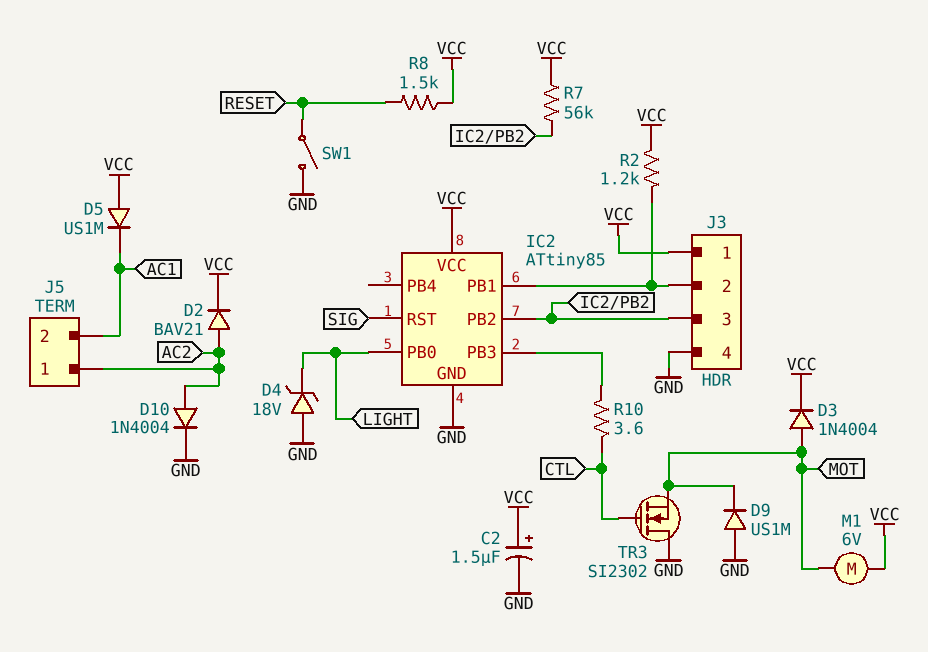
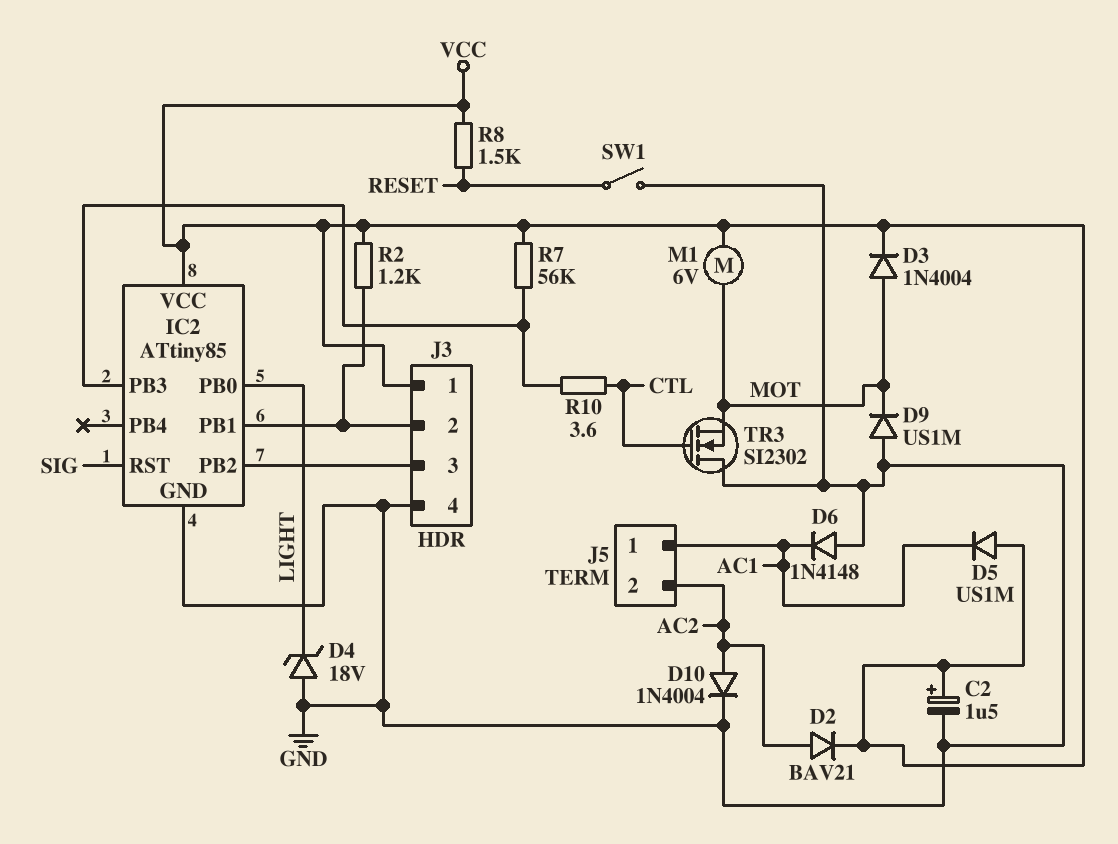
D6: none -> diode 1N4148 (A GND, K AC1)
J5 pin 1: AC2 -> AC1
J5 pin 2: AC1 -> AC2
R7: 56k (IC2/PB2, VCC) -> 56k (IC2/PB3, VCC)

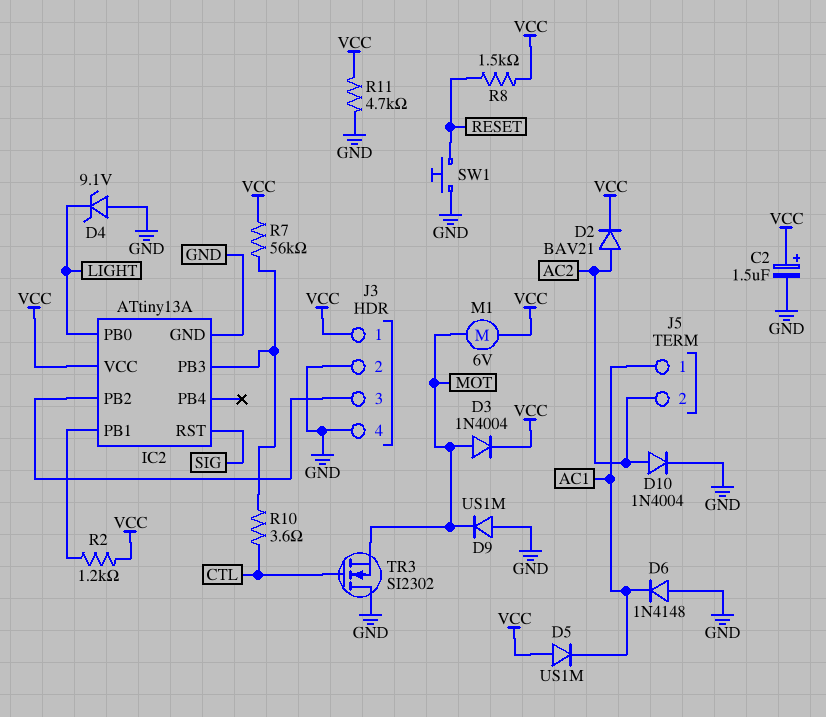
D4: zener 18V (A GND, K LIGHT) -> zener 9.1V (A GND, K LIGHT)
IC2: ATtiny85 -> ATtiny13A
J3 pin 2: IC2/PB1 -> GND
R11: none -> 4.7k (GND, VCC)
SW1: switch (GND, RESET) -> button (GND, RESET)

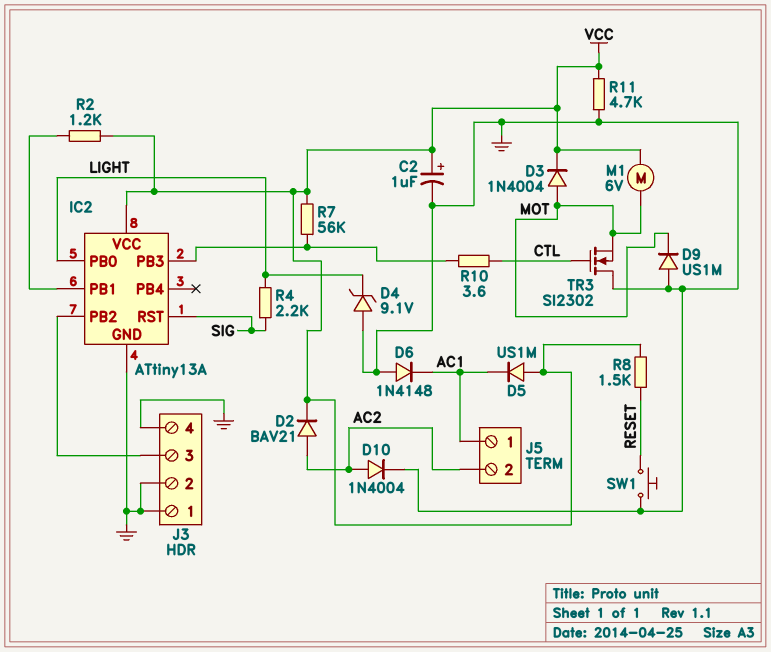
C2: 1.5uF (plus VCC, minus GND) -> 1uF (plus VCC, minus GND)
J3 pin 1: VCC -> GND
R4: none -> 2.2k (LIGHT, SIG)

